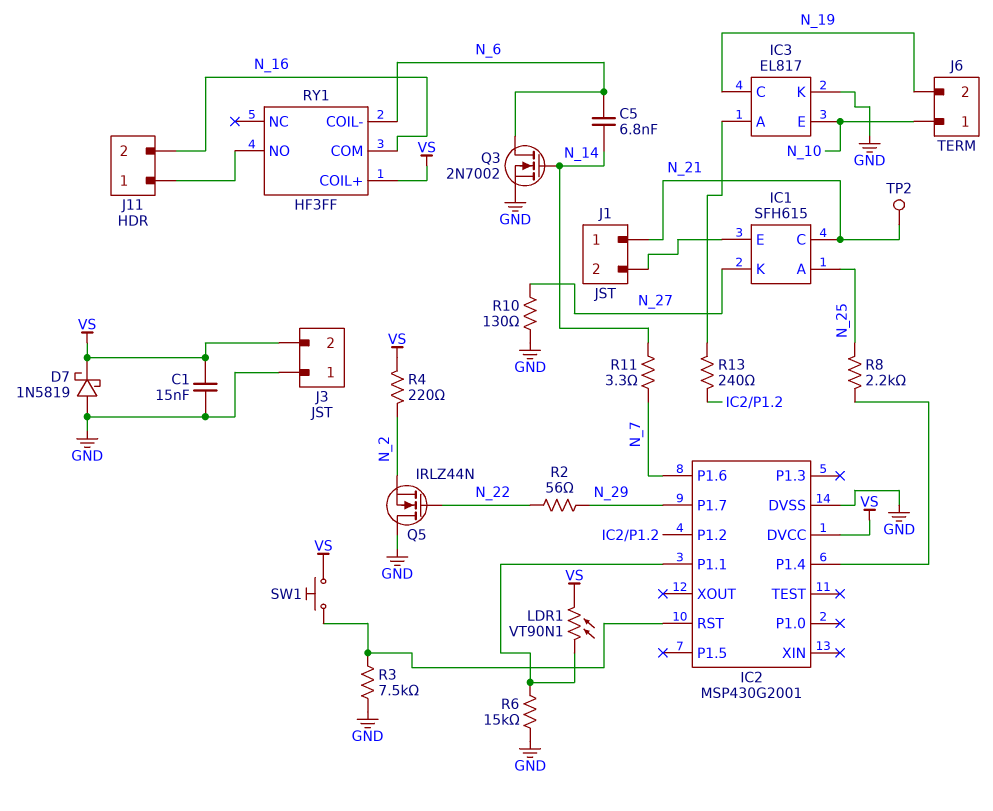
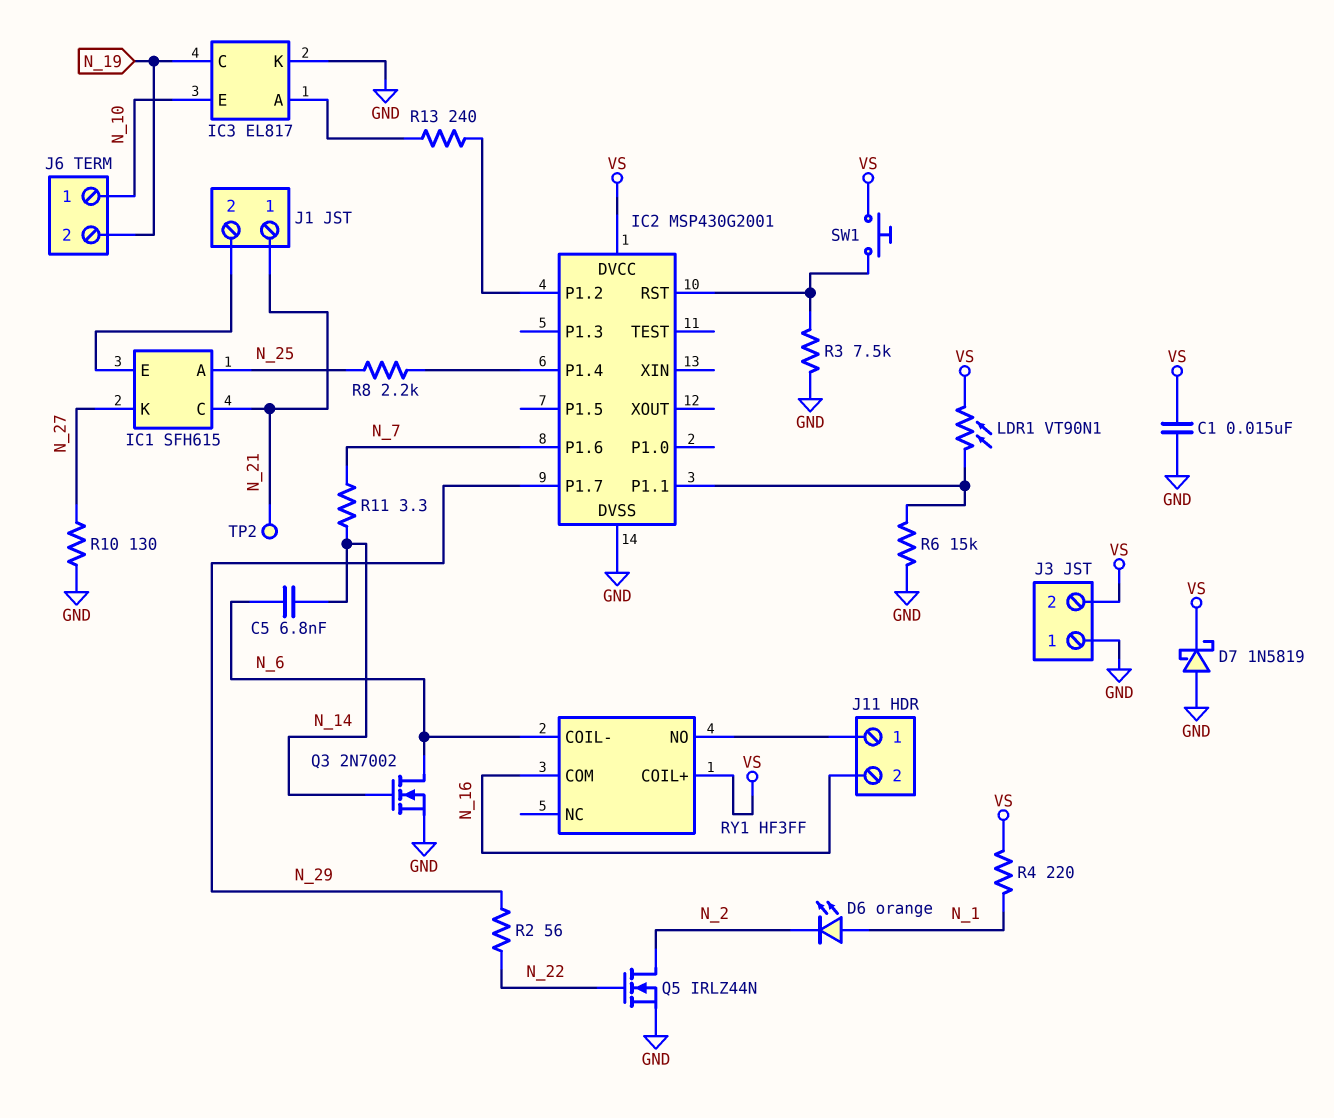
D6: none -> LED orange (A N_1, K N_2)
Q5: NMOS IRLZ44N (G N_22, D GND, S N_2) -> NMOS IRLZ44N (G N_22, D N_2, S GND)
R4: 220 (N_2, VS) -> 220 (N_1, VS)

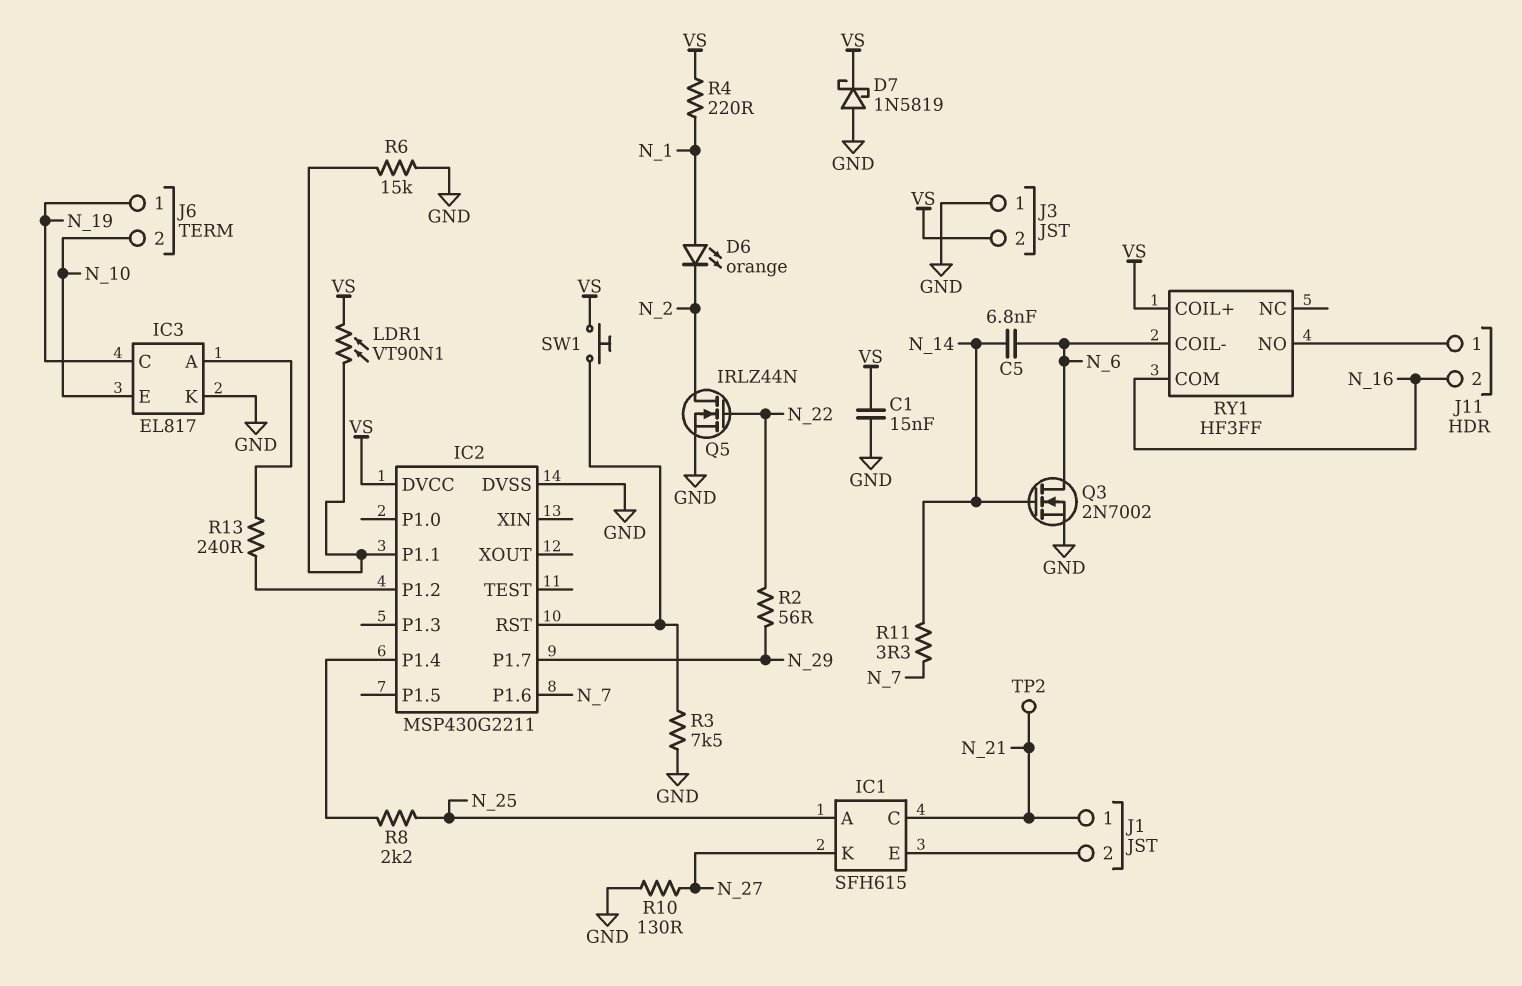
IC2: MSP430G2001 -> MSP430G2211
J6 pin 1: N_10 -> N_19
J6 pin 2: N_19 -> N_10

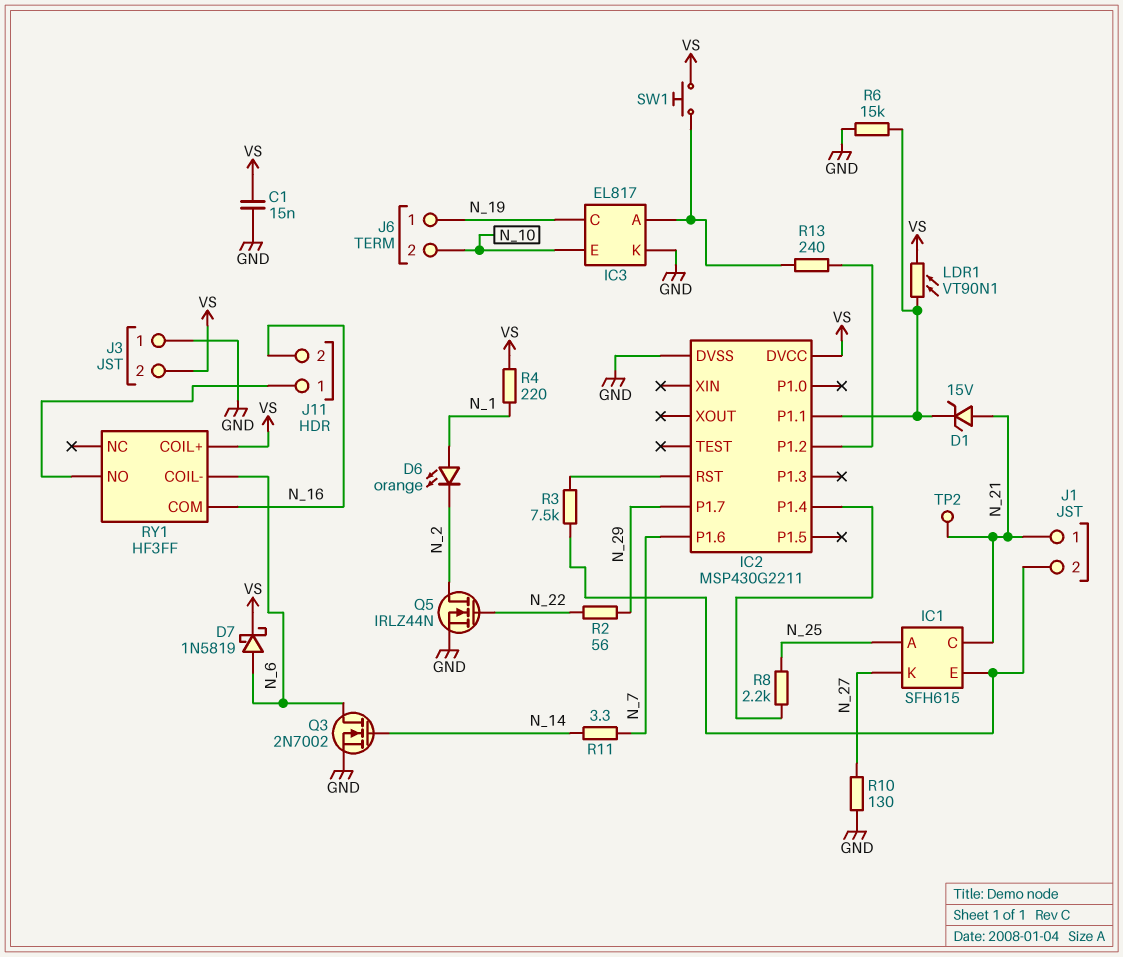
C5: 6.8nF (N_6, N_14) -> none
D1: none -> zener 15V (A N_21, K IC2/P1.1)
D7: schottky 1N5819 (A GND, K VS) -> schottky 1N5819 (A N_6, K VS)
R3: 7.5k (GND, IC2/RST) -> 7.5k (IC1/E, IC2/RST)
SW1: button (IC2/RST, VS) -> button (IC3/A, VS)

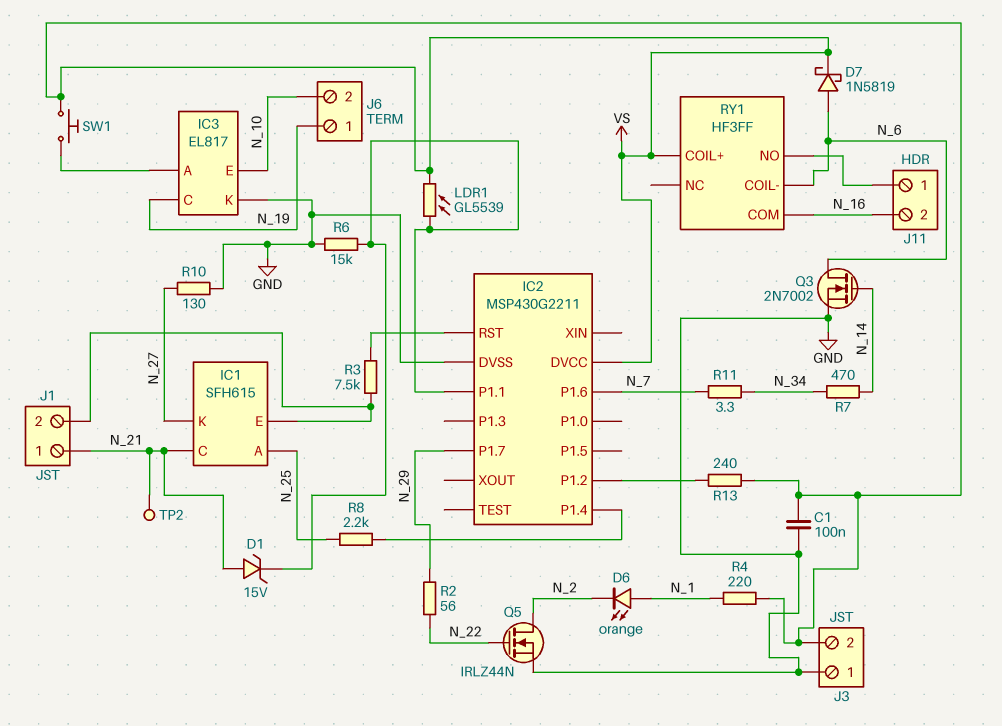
C1: 15nF (GND, VS) -> 100nF (GND, VS)
LDR1: VT90N1 (IC2/P1.1, VS) -> GL5539 (IC2/P1.1, VS)
R7: none -> 470 (N_14, N_34)
R11: 3.3 (N_7, N_14) -> 3.3 (N_7, N_34)
R13: 240 (IC2/P1.2, IC3/A) -> 240 (IC2/P1.2, VS)

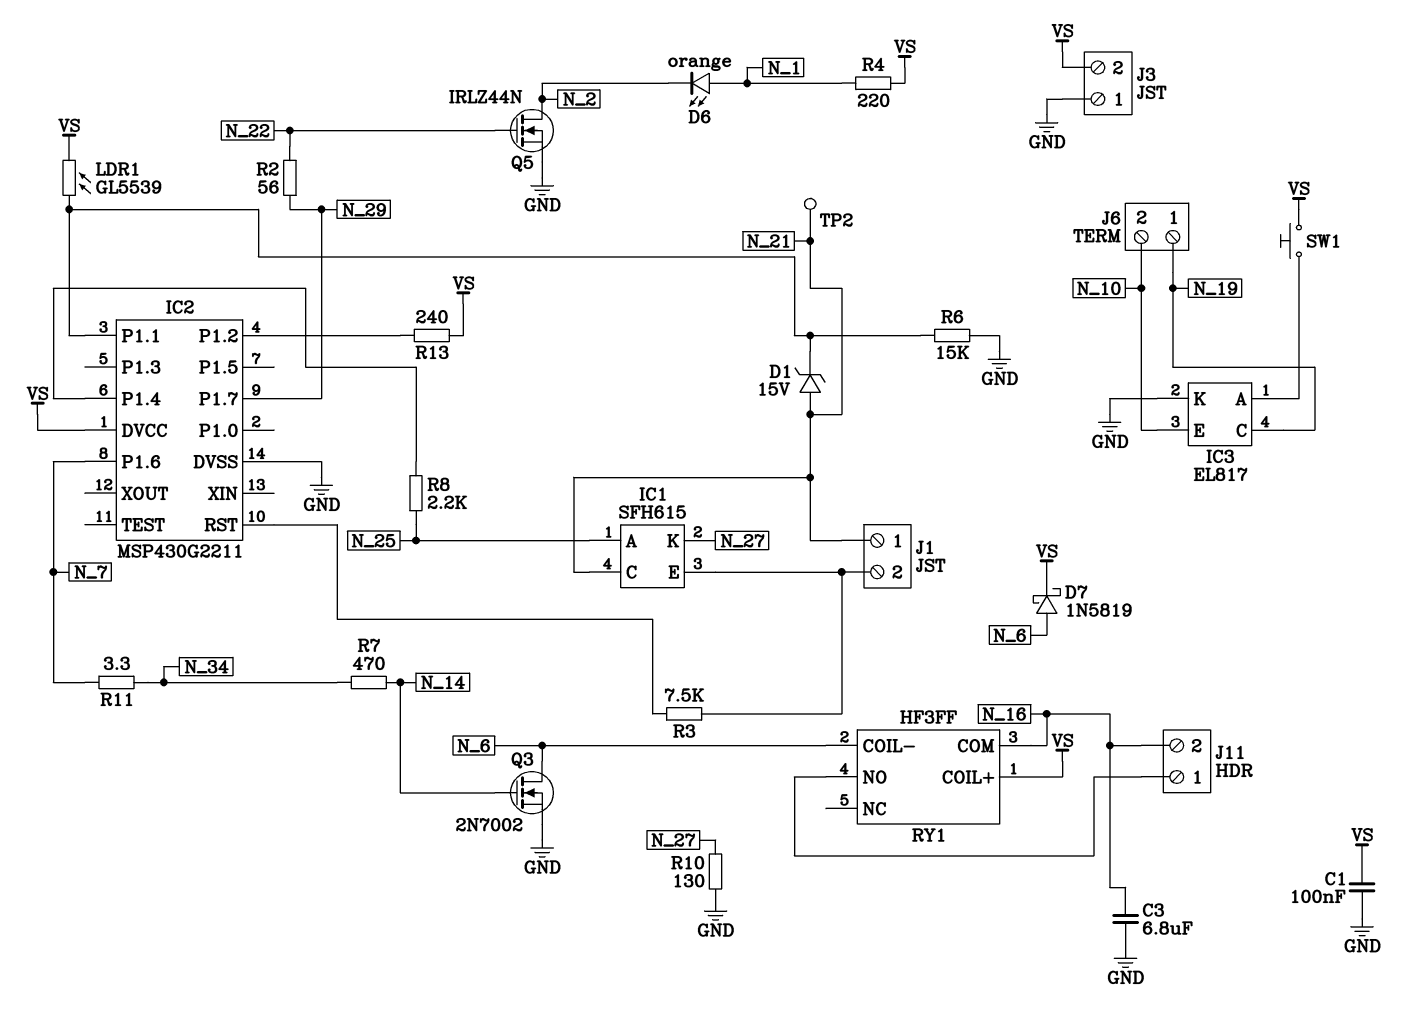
C3: none -> 6.8uF (GND, N_16)

